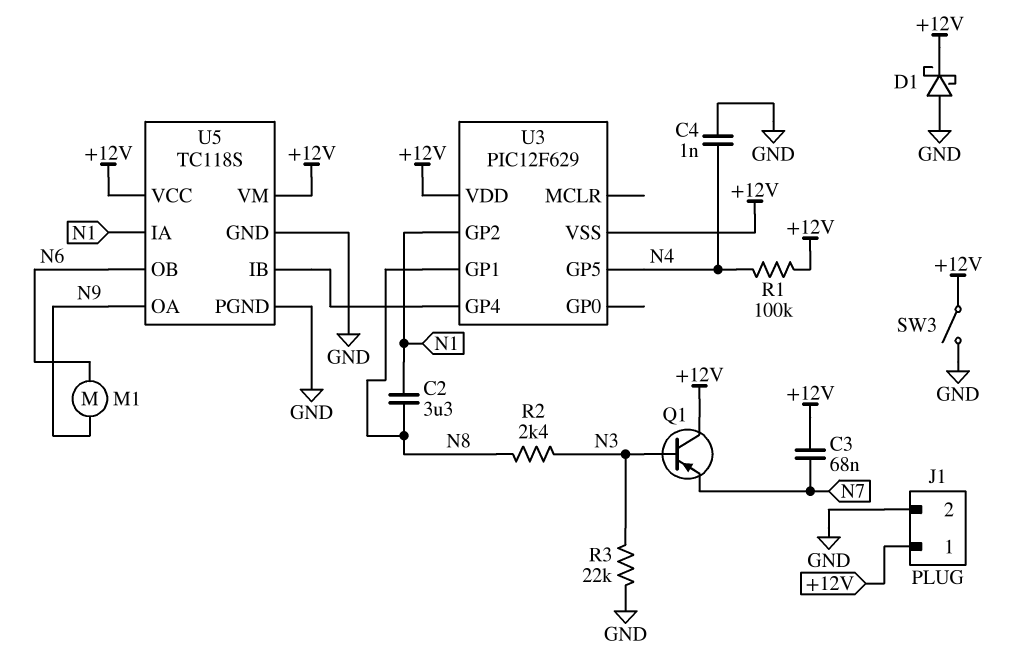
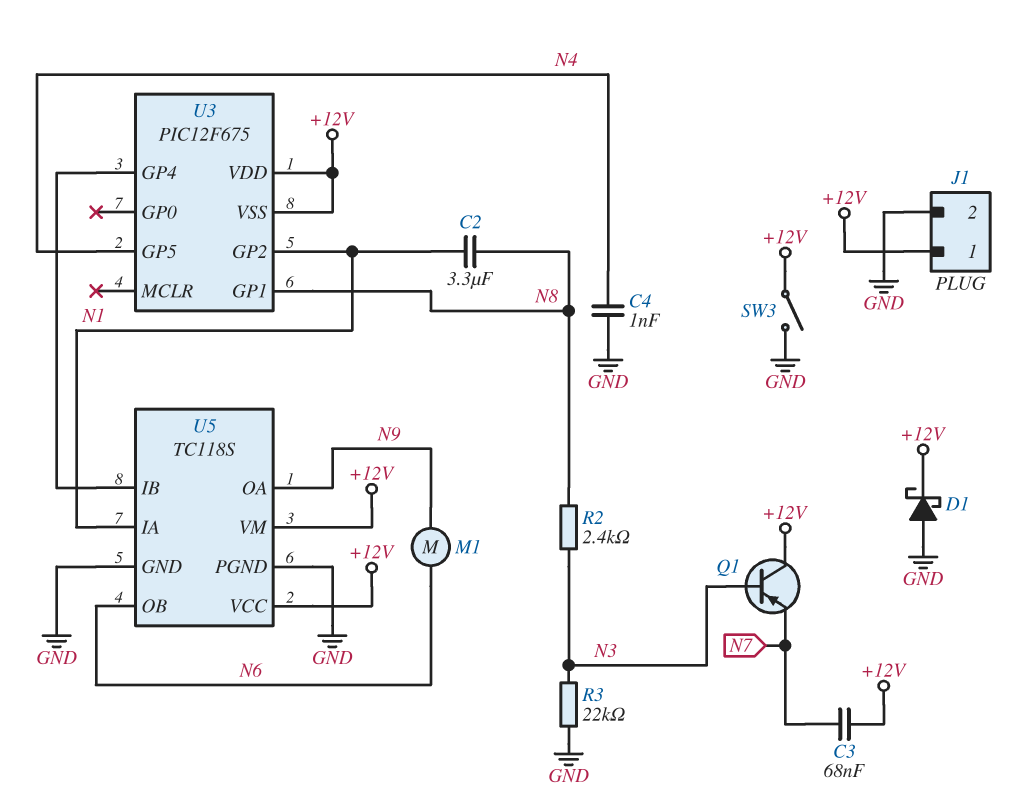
R1: 100k (+12V, N4) -> none
U3: PIC12F629 -> PIC12F675

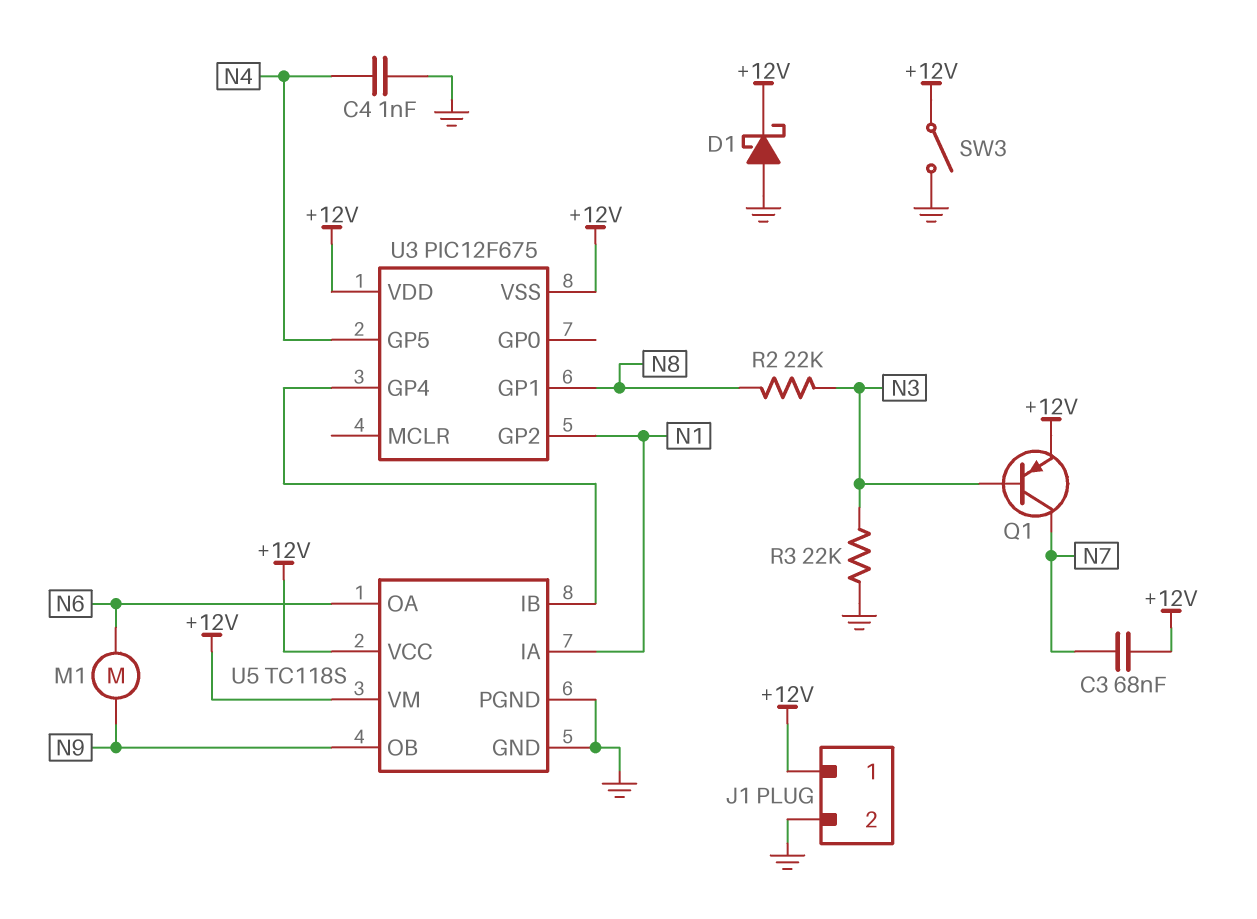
C2: 3.3uF (N1, N8) -> none
Q1: PNP (B N3, C +12V, E N7) -> PNP (B N3, C N7, E +12V)
R2: 2.4k (N3, N8) -> 22k (N3, N8)
U5 pin OA: N9 -> N6
U5 pin OB: N6 -> N9

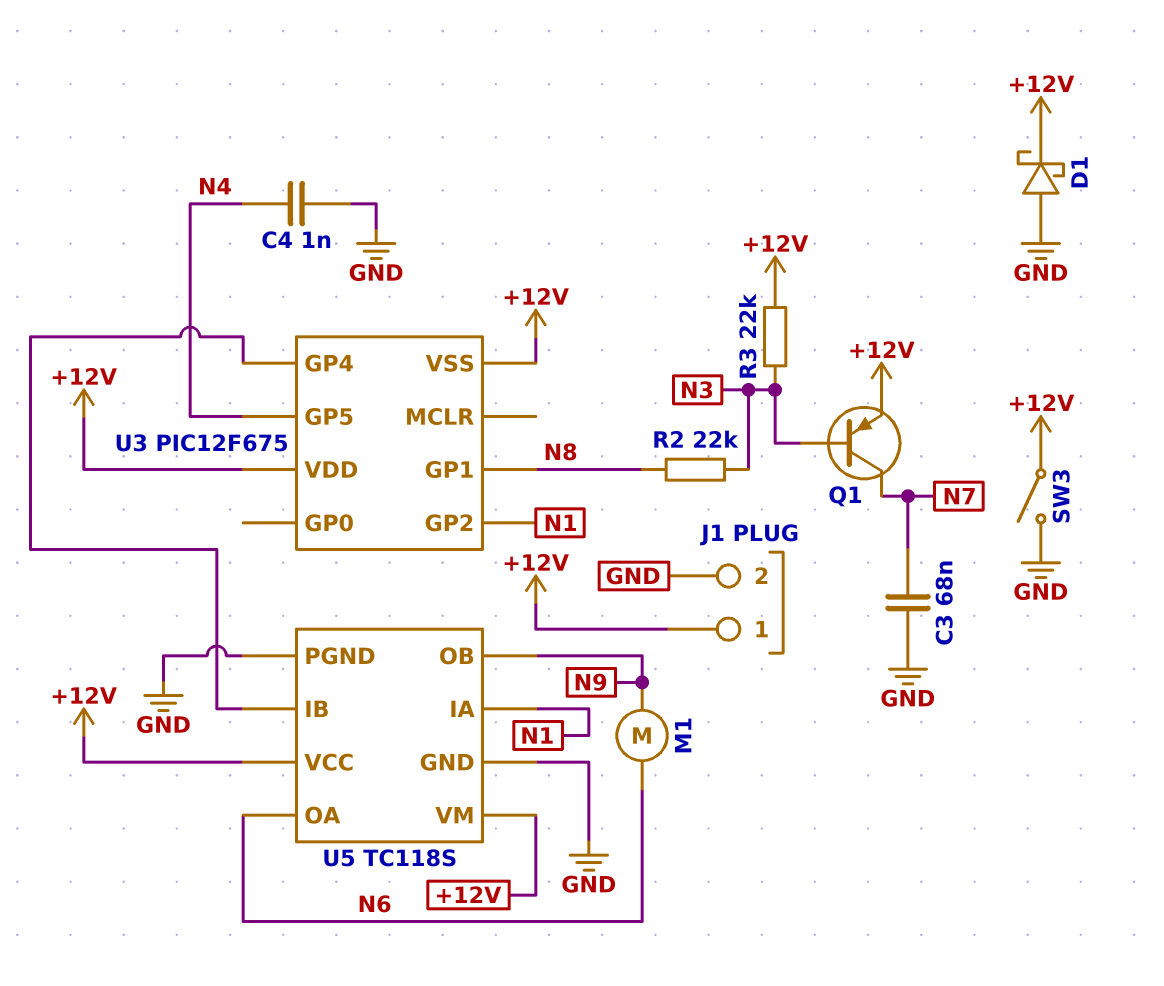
C3: 68nF (+12V, N7) -> 68nF (GND, N7)
R3: 22k (GND, N3) -> 22k (+12V, N3)

